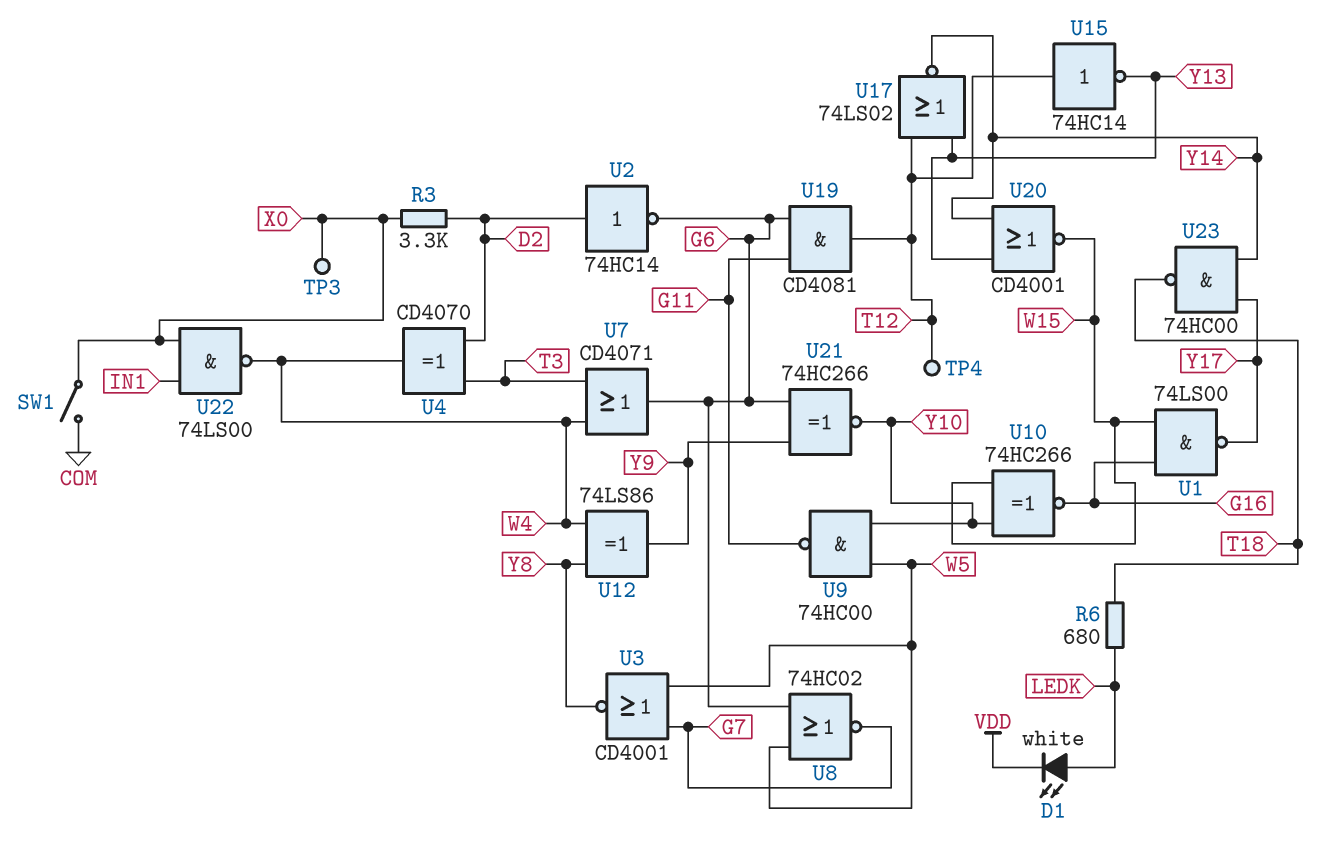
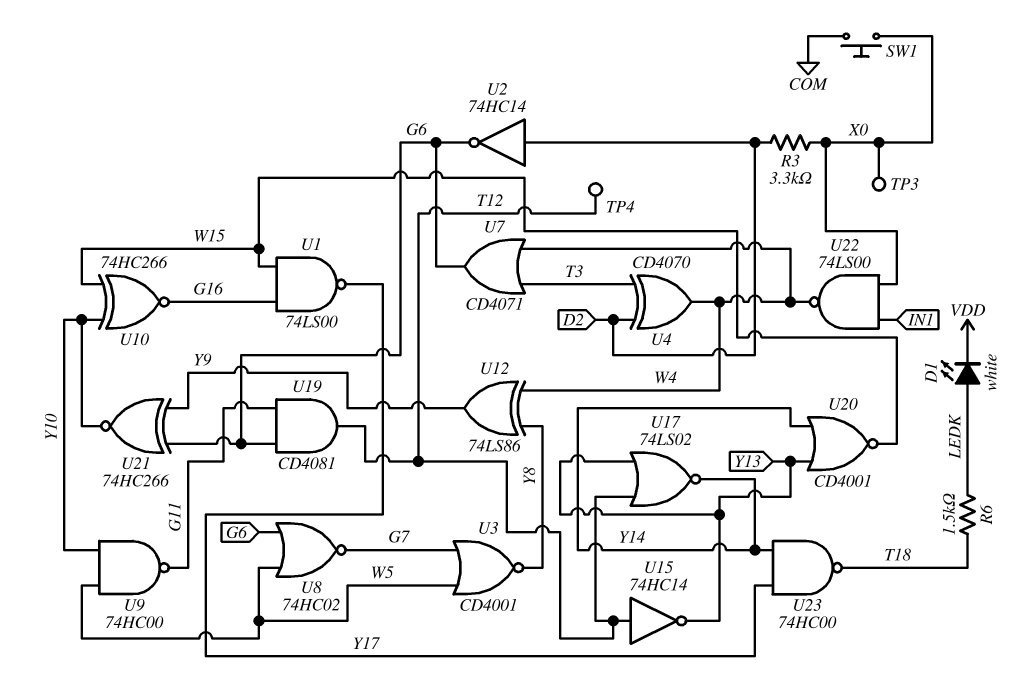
R6: 680 (LEDK, T18) -> 1.5k (LEDK, T18)
SW1: switch (COM, X0) -> button (COM, X0)

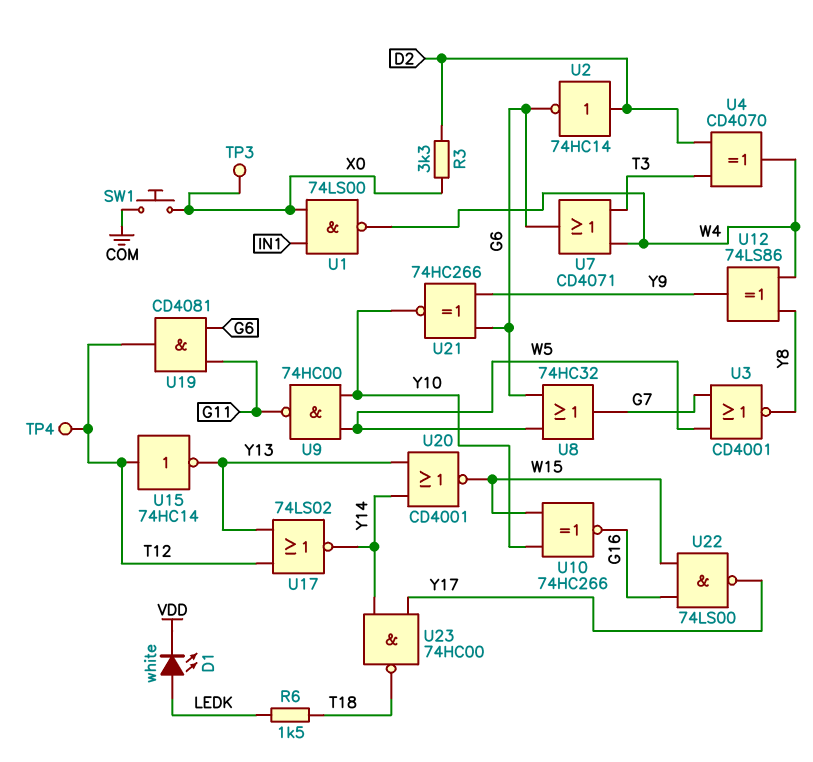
U1: NAND 74LS00 (in G16, in W15, out Y17) -> NAND 74LS00 (in IN1, in X0, out W4)
U8: NOR 74HC02 (in G6, in W5, out G7) -> OR 74HC32 (in G6, in W5, out G7)
U22: NAND 74LS00 (in IN1, in X0, out W4) -> NAND 74LS00 (in G16, in W15, out Y17)

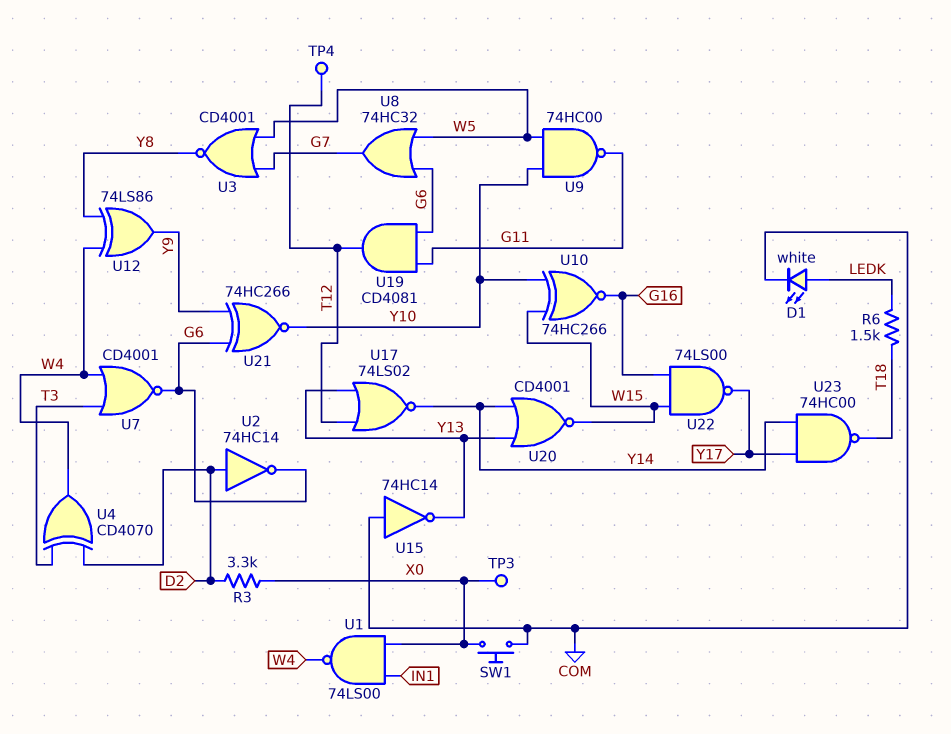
D1: LED white (A LEDK, K VDD) -> LED white (A LEDK, K COM)
U7: OR CD4071 (in T3, in W4, out G6) -> NOR CD4001 (in T3, in W4, out G6)
U15: NOT 74HC14 (in T12, out Y13) -> NOT 74HC14 (in COM, out Y13)

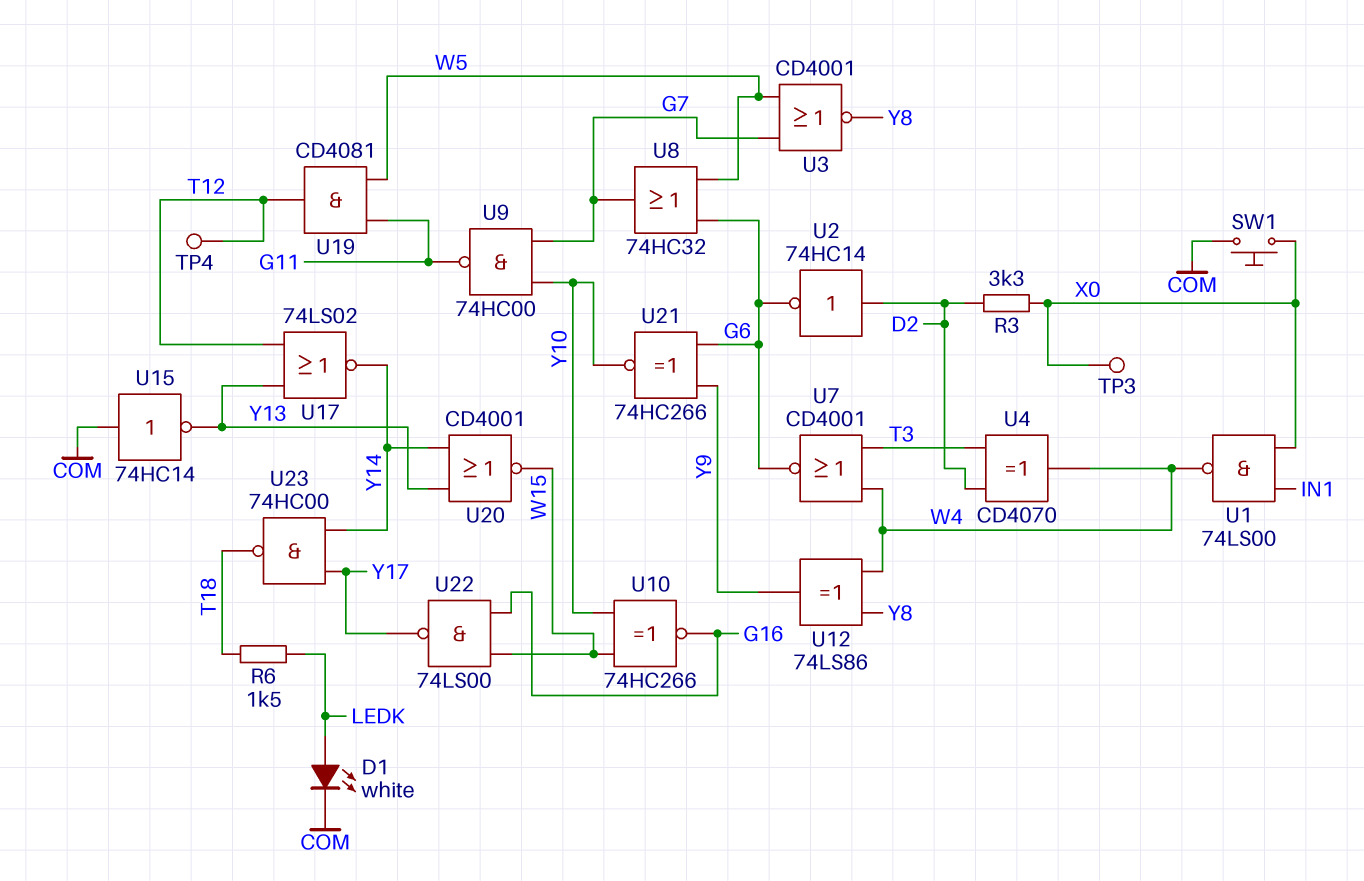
U9: NAND 74HC00 (in W5, in Y10, out G11) -> NAND 74HC00 (in G7, in Y10, out G11)
U19: AND CD4081 (in G6, in G11, out T12) -> AND CD4081 (in G11, in W5, out T12)

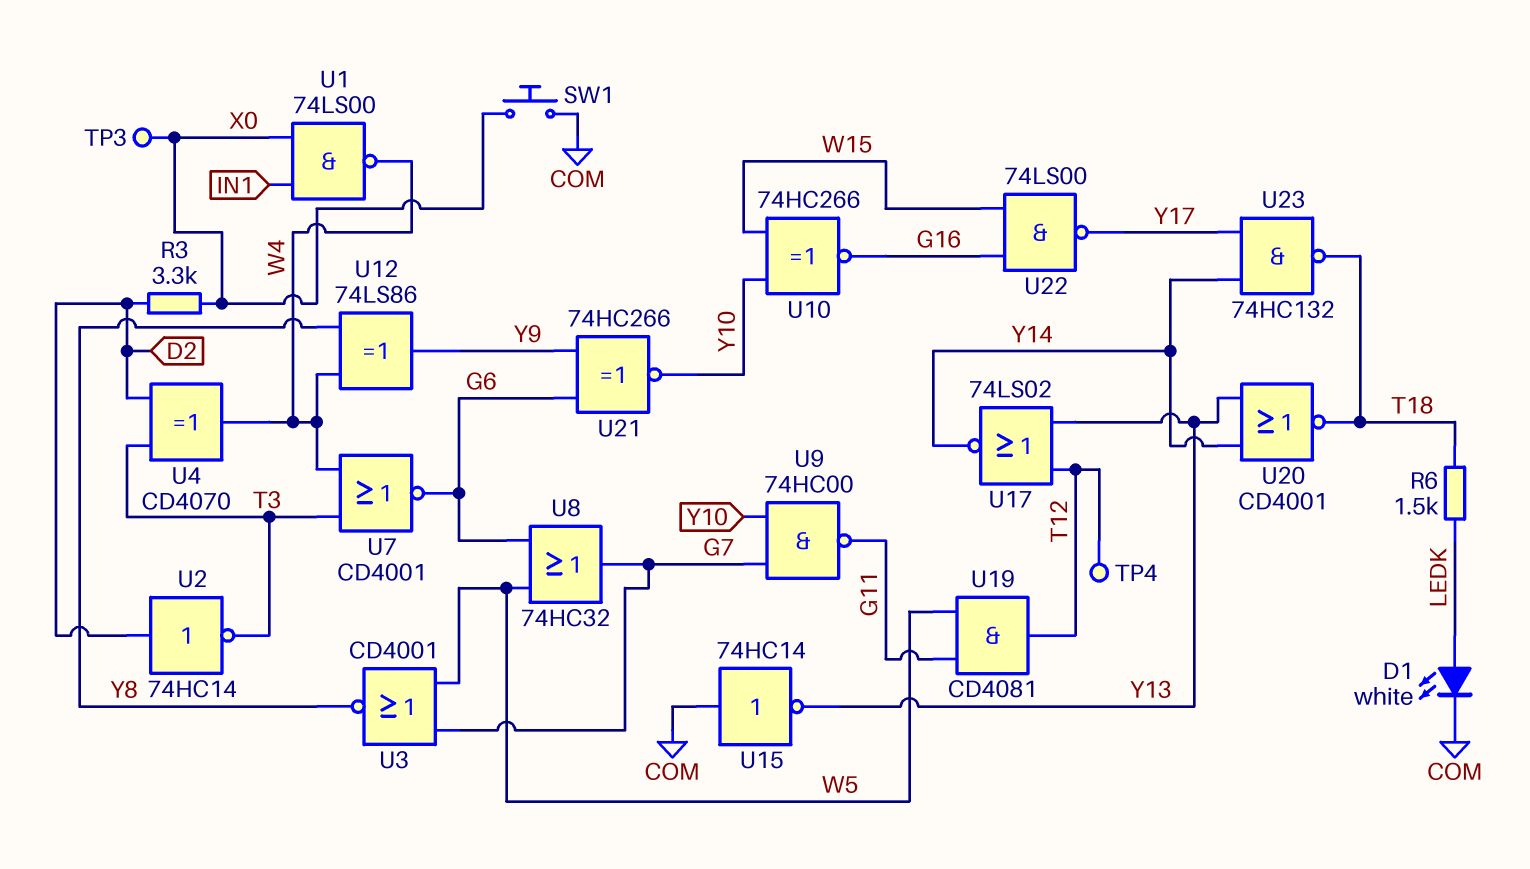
U2: NOT 74HC14 (in D2, out G6) -> NOT 74HC14 (in D2, out T3)
U20: NOR CD4001 (in Y13, in Y14, out W15) -> NOR CD4001 (in Y13, in Y14, out T18)
U23: NAND 74HC00 (in Y14, in Y17, out T18) -> NAND 74HC132 (in Y14, in Y17, out T18)

